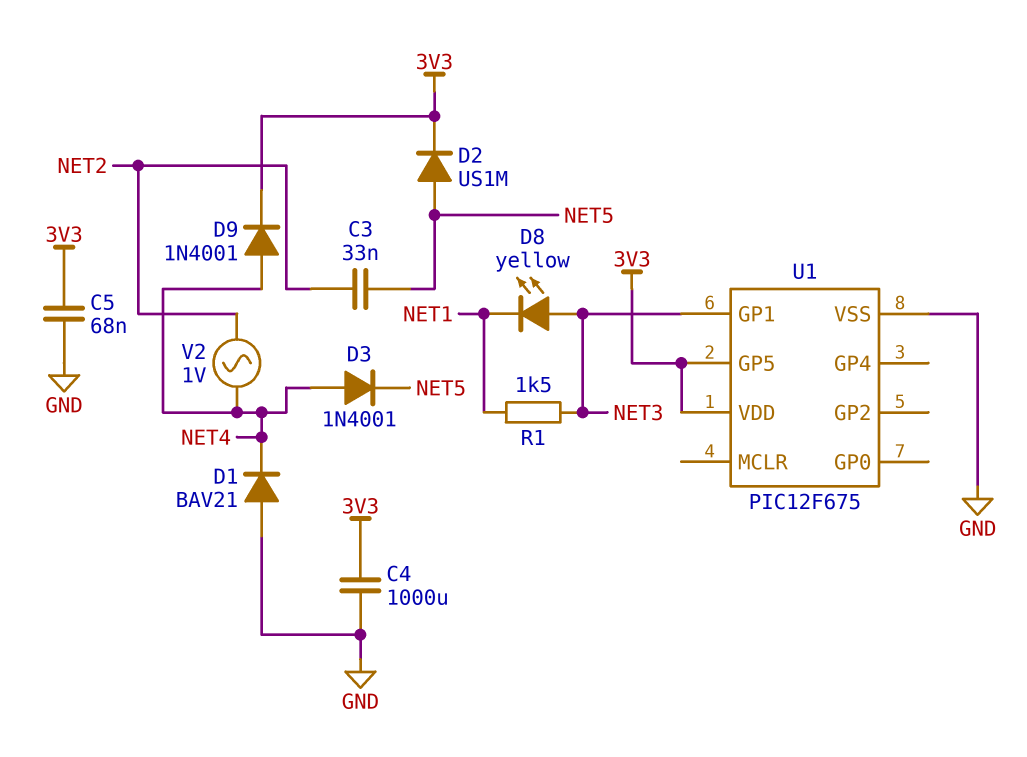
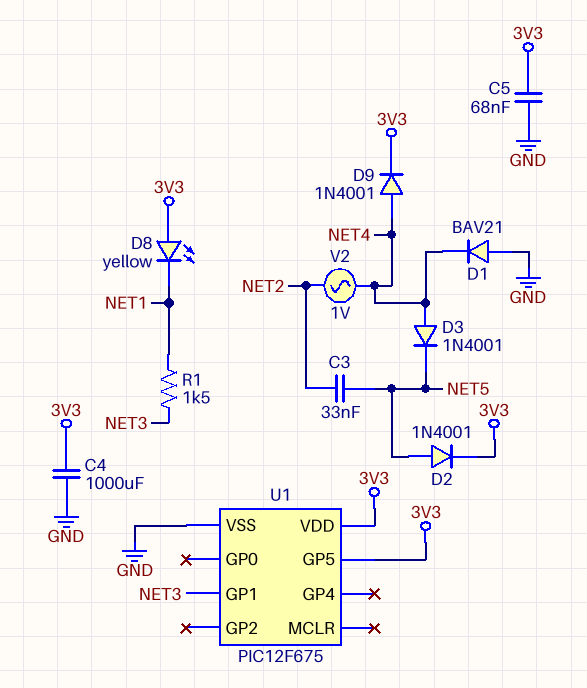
D2: diode US1M (A NET5, K 3V3) -> diode 1N4001 (A NET5, K 3V3)
D8: LED yellow (A NET3, K NET1) -> LED yellow (A 3V3, K NET1)

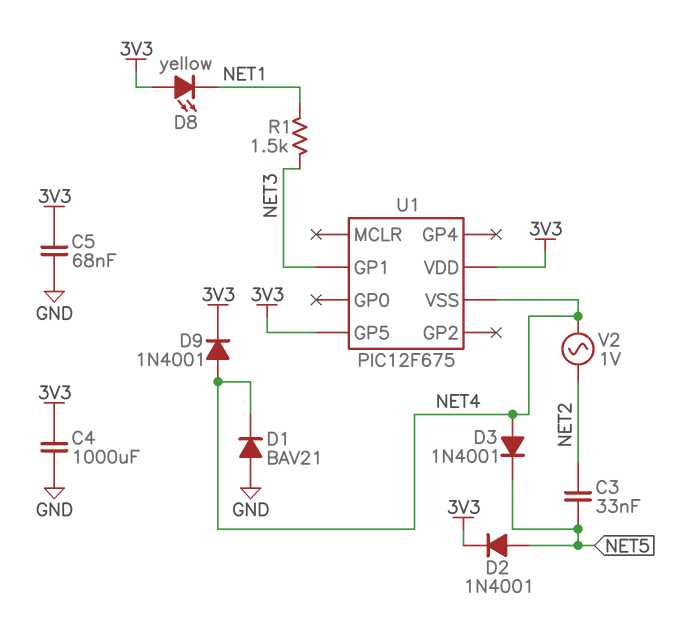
U1 pin VSS: GND -> NET4

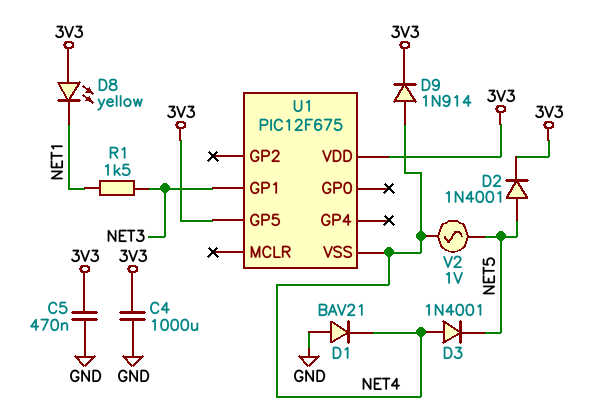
C3: 33nF (NET2, NET5) -> none
C5: 68nF (3V3, GND) -> 470nF (3V3, GND)
D9: diode 1N4001 (A NET4, K 3V3) -> diode 1N914 (A NET4, K 3V3)
V2: AC 1V (NET2, NET4) -> AC 1V (NET4, NET5)

